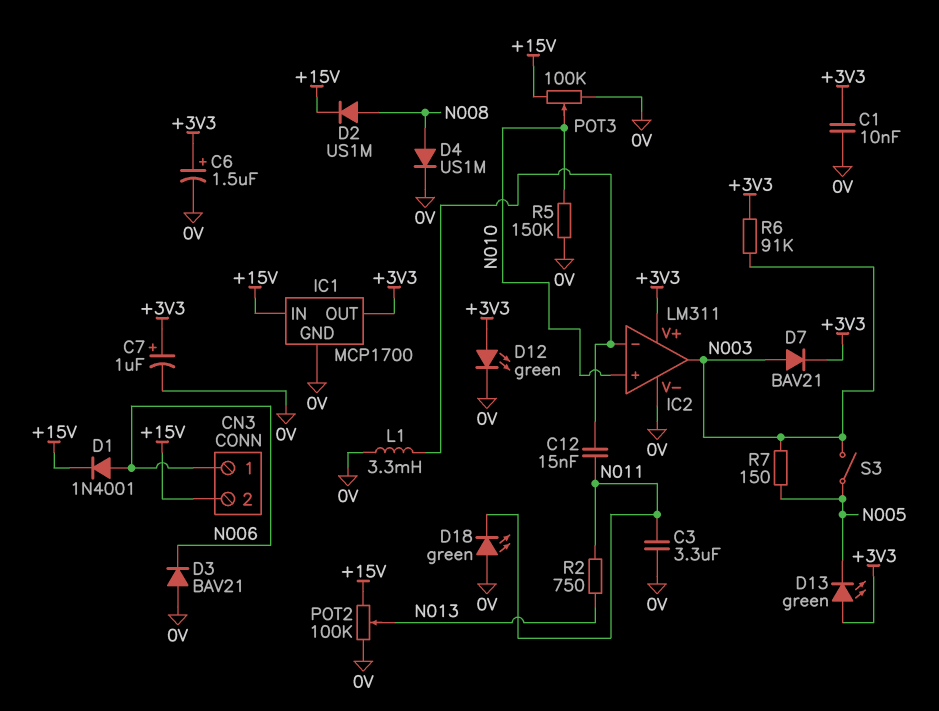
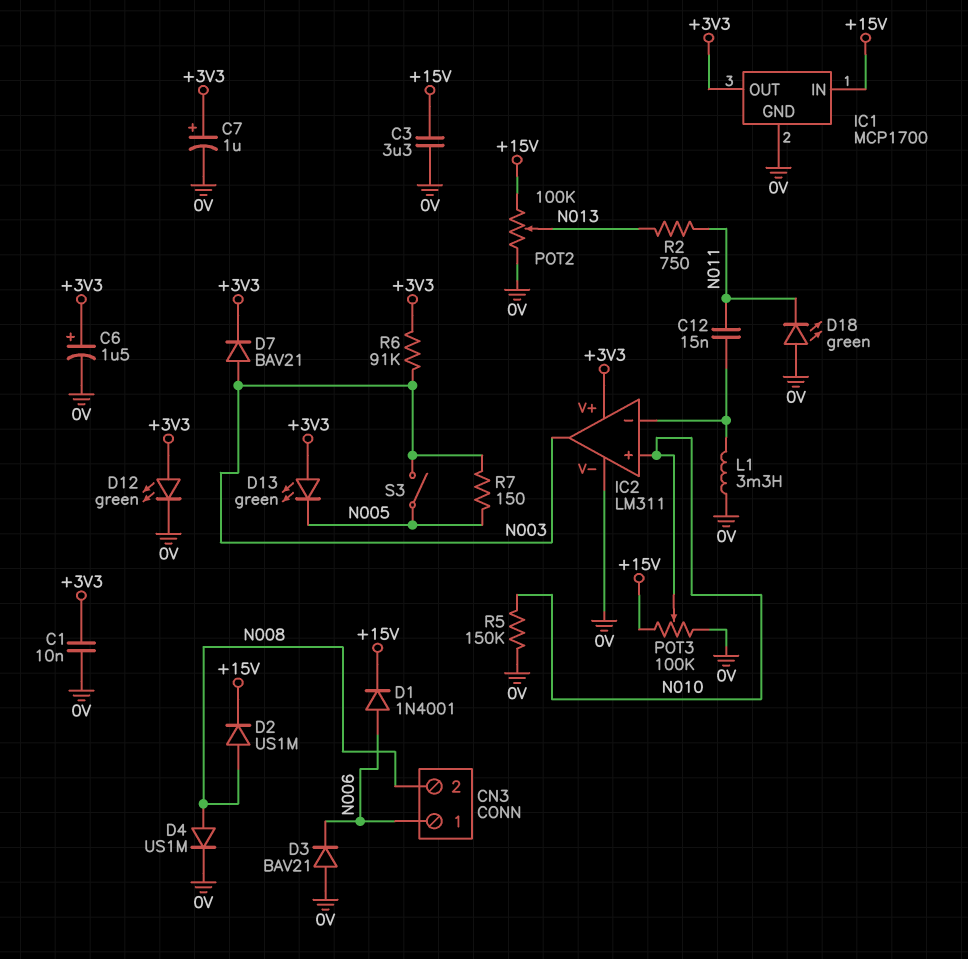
C3: 3.3uF (0V, N011) -> 3.3uF (+15V, 0V)
CN3 pin 2: +15V -> N008

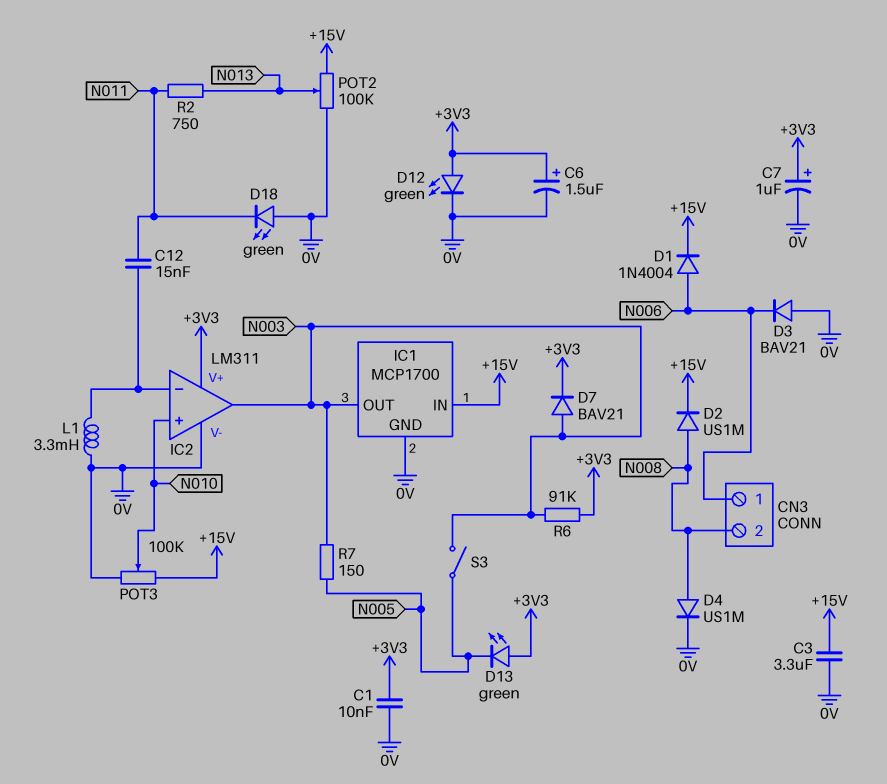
D1: diode 1N4001 (A N006, K +15V) -> diode 1N4004 (A N006, K +15V)
IC1 pin OUT: +3V3 -> N003
R5: 150k (0V, N010) -> none

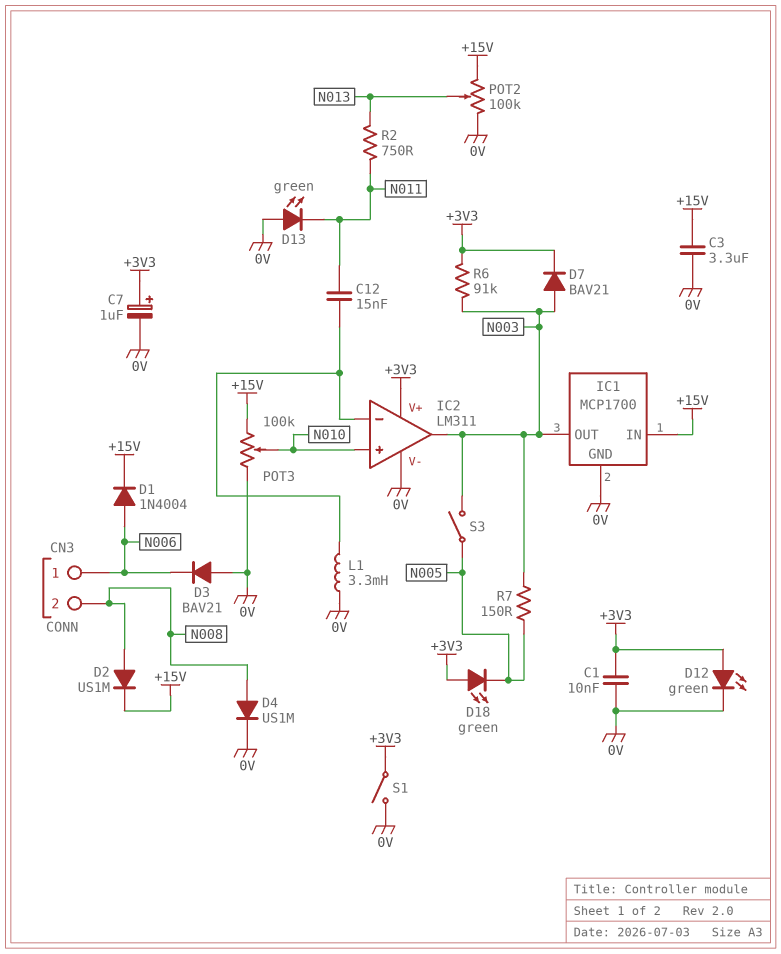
C6: 1.5uF (plus +3V3, minus 0V) -> none
D13: LED green (A +3V3, K N005) -> LED green (A 0V, K N011)
D18: LED green (A 0V, K N011) -> LED green (A +3V3, K N005)
S1: none -> switch (+3V3, 0V)

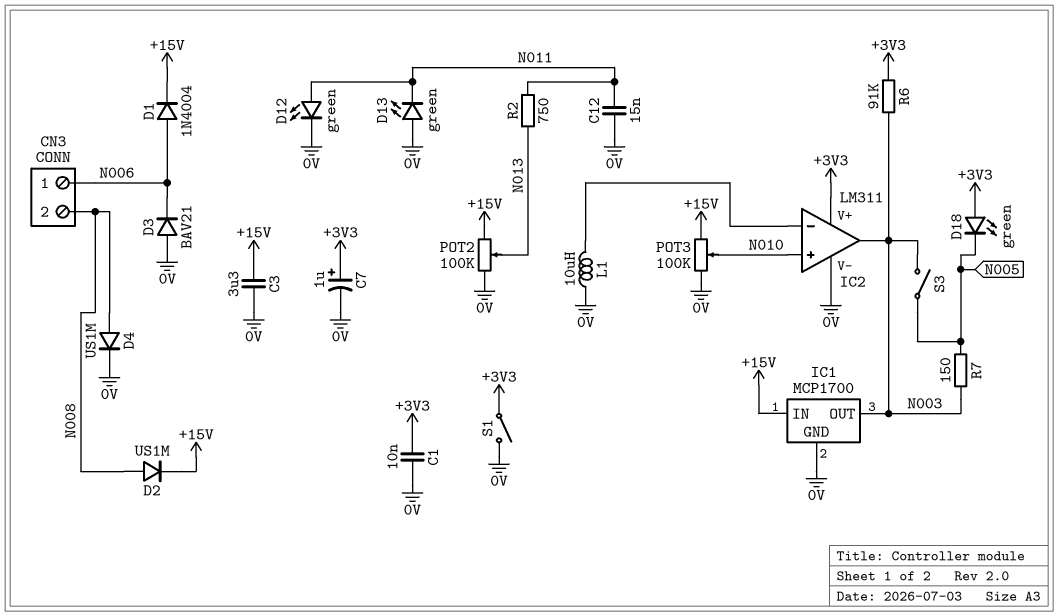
C12: 15nF (IC2/in-, N011) -> 15nF (0V, N011)
D7: diode BAV21 (A N003, K +3V3) -> none
D12: LED green (A +3V3, K 0V) -> LED green (A N011, K 0V)
L1: 3.3mH (0V, IC2/in-) -> 10uH (0V, IC2/in-)

